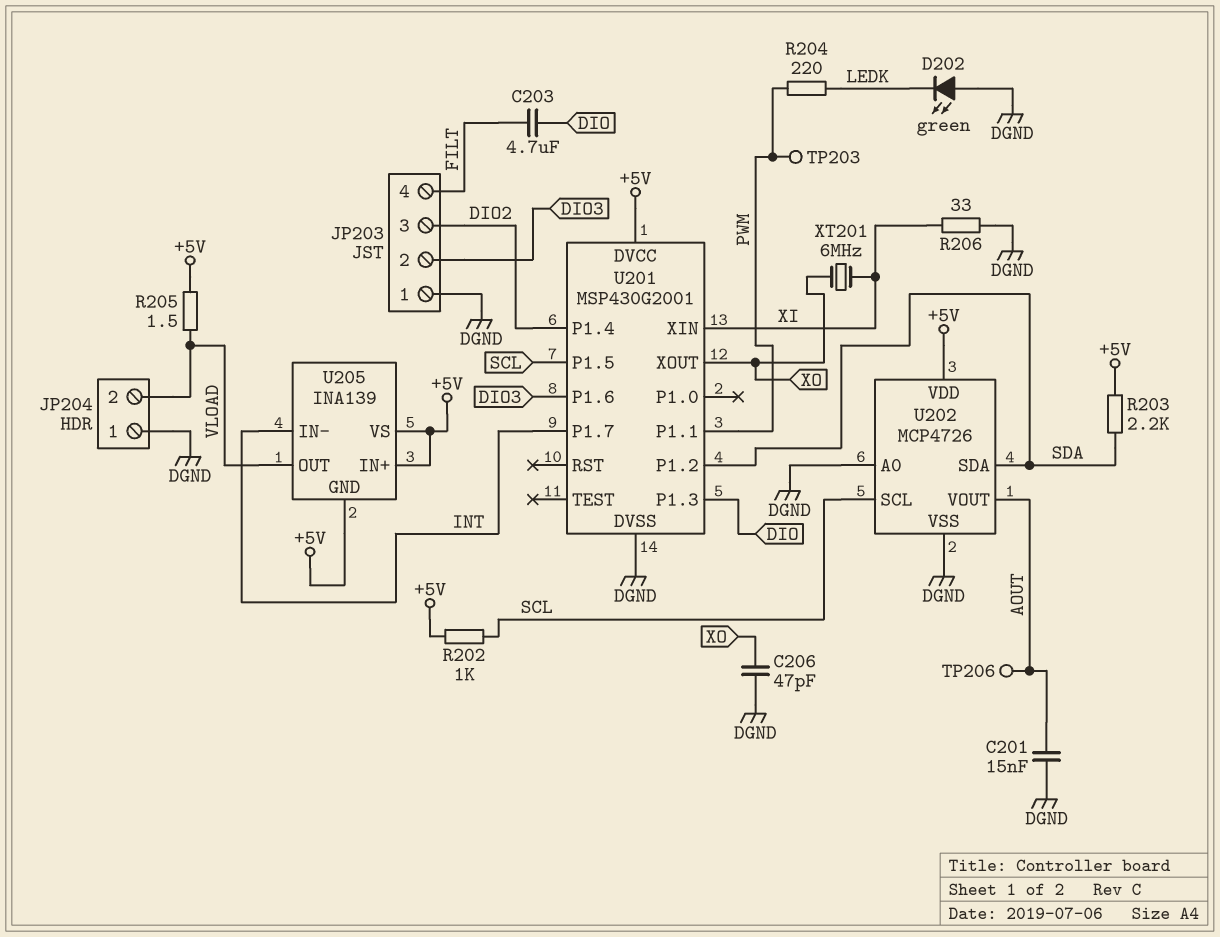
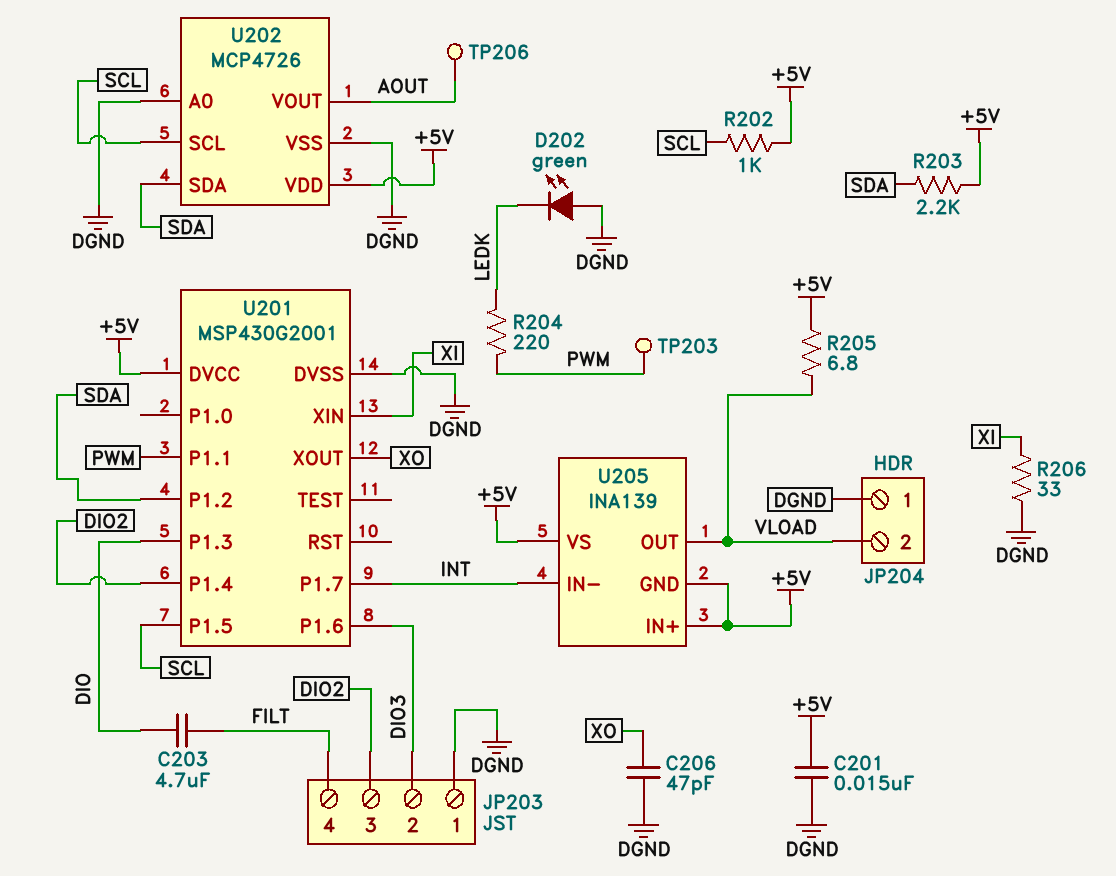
C201: 15nF (AOUT, DGND) -> 15nF (+5V, DGND)
R205: 1.5 (+5V, VLOAD) -> 6.8 (+5V, VLOAD)
XT201: 6MHz (XI, XO) -> none

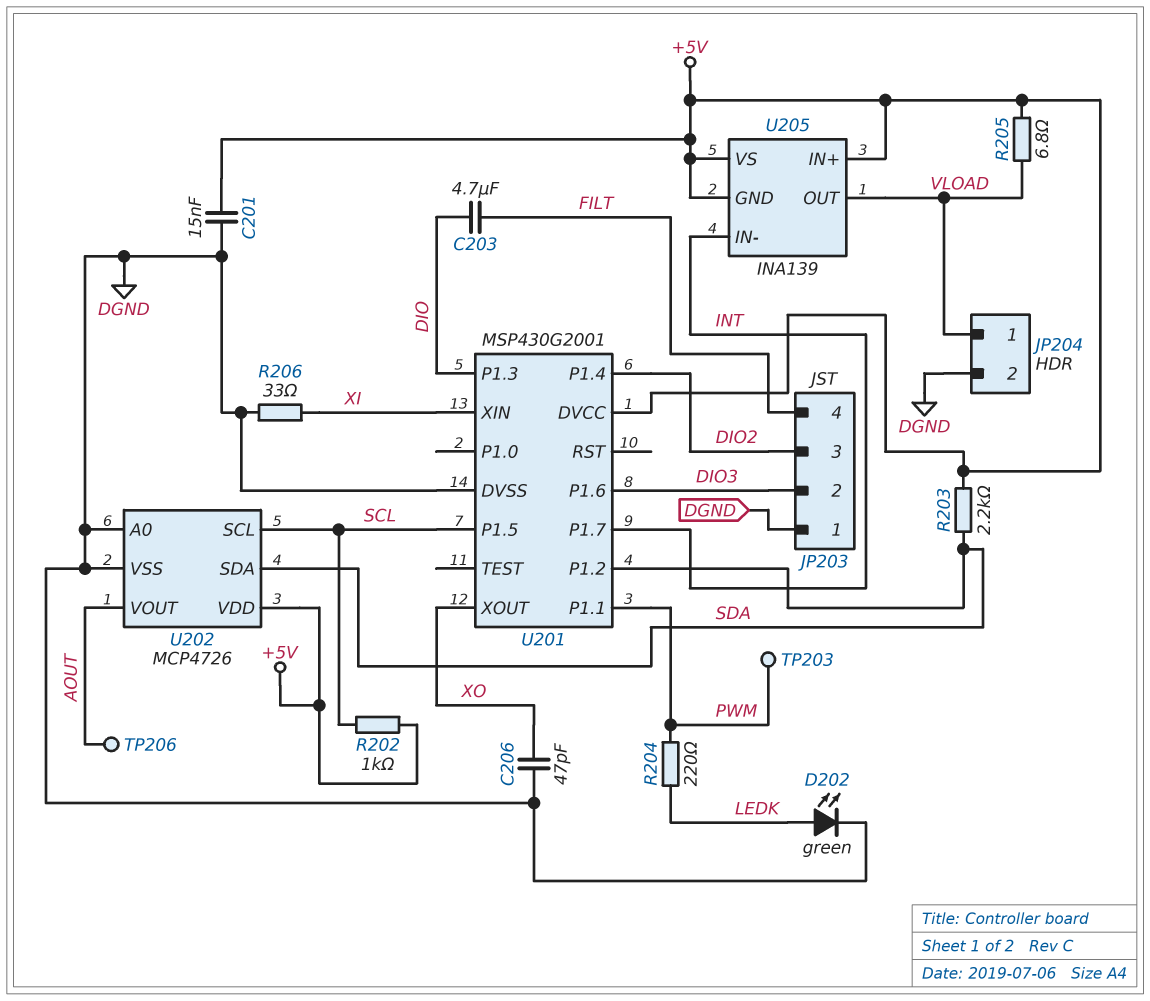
D202: LED green (A DGND, K LEDK) -> LED green (A LEDK, K DGND)
JP204 pin 1: DGND -> VLOAD
JP204 pin 2: VLOAD -> DGND

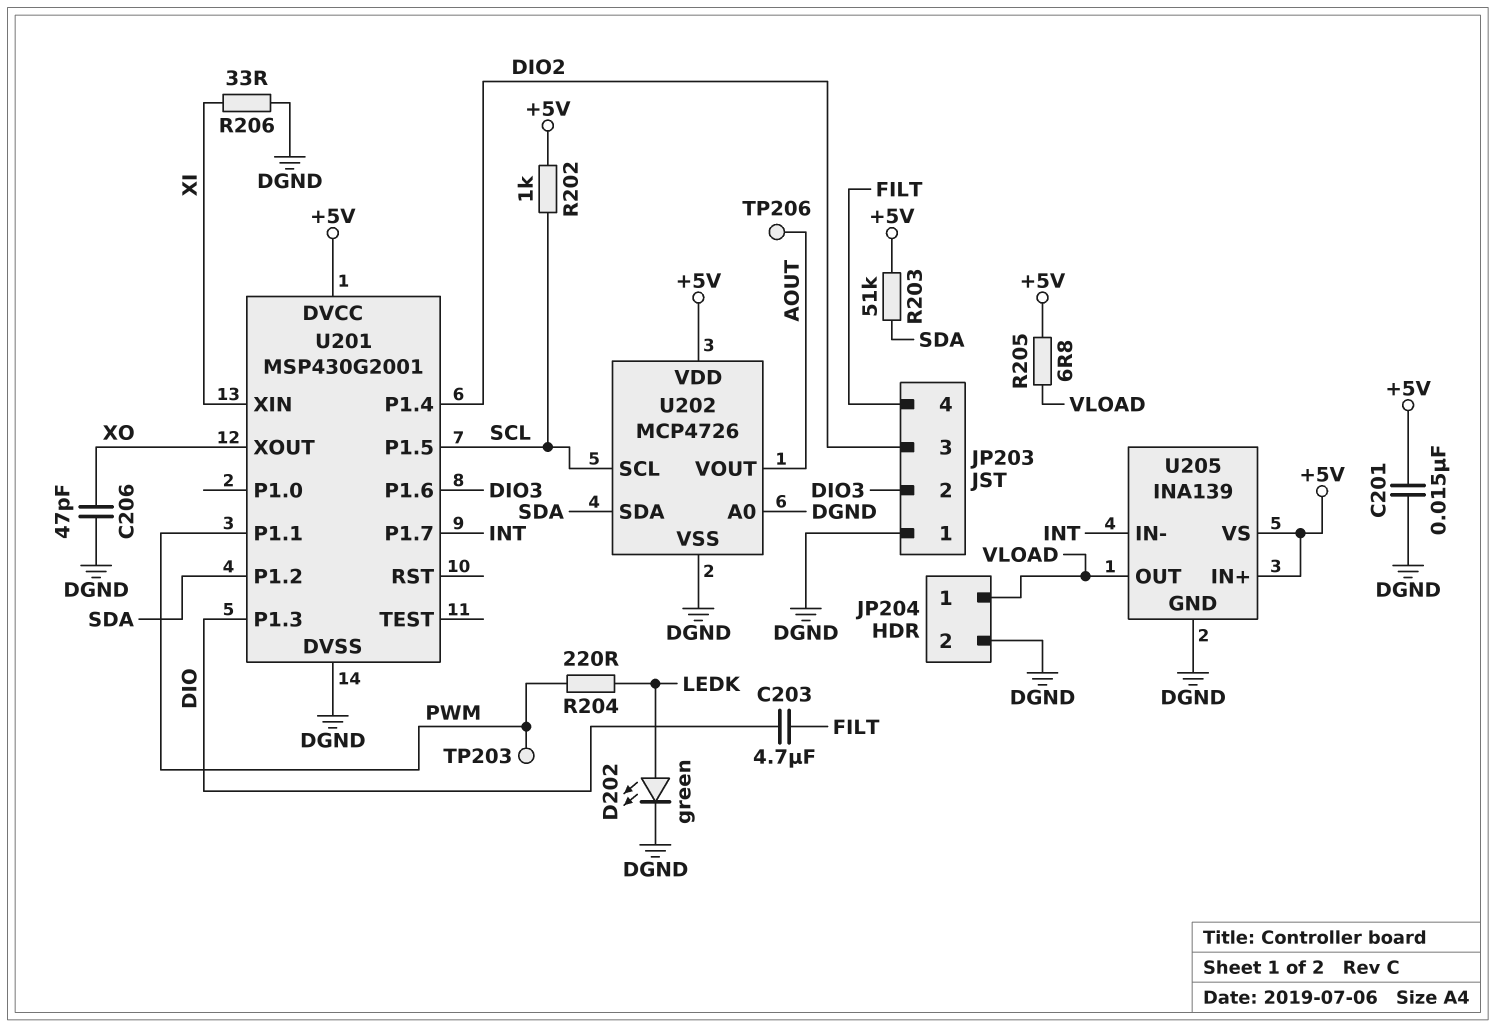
R203: 2.2k (+5V, SDA) -> 51k (+5V, SDA)
U205 pin GND: +5V -> DGND

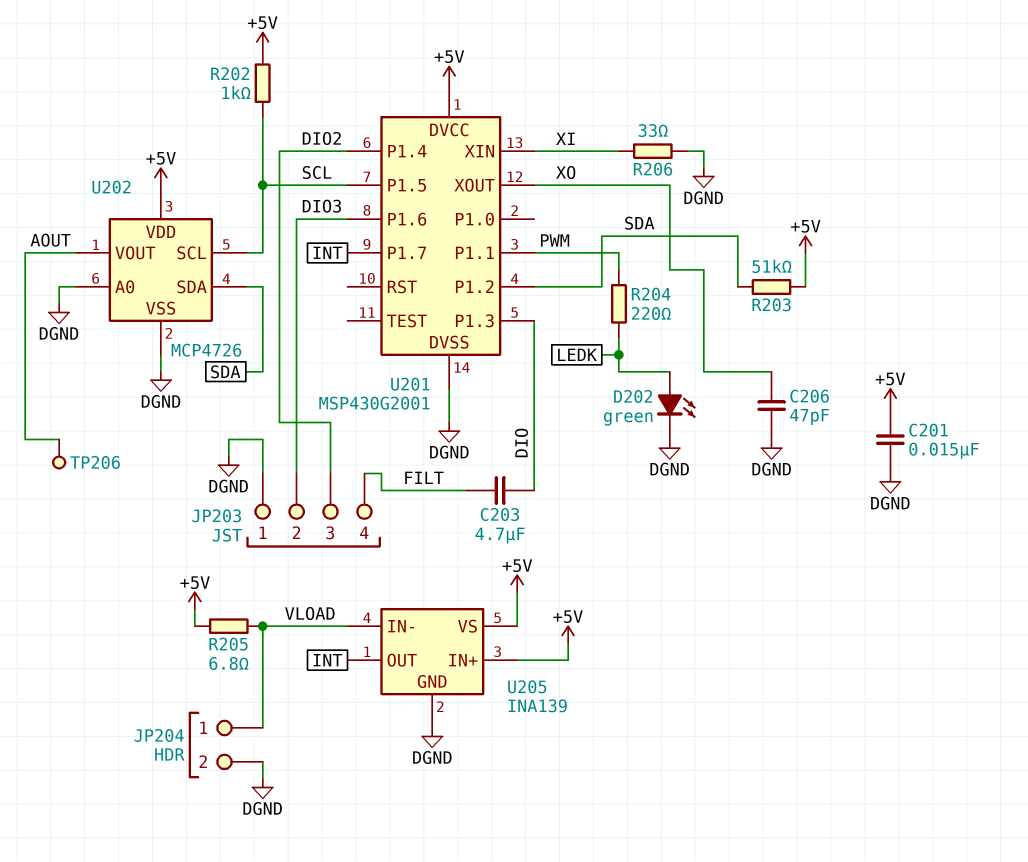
TP203: test point (PWM) -> none
U205 pin IN-: INT -> VLOAD
U205 pin OUT: VLOAD -> INT

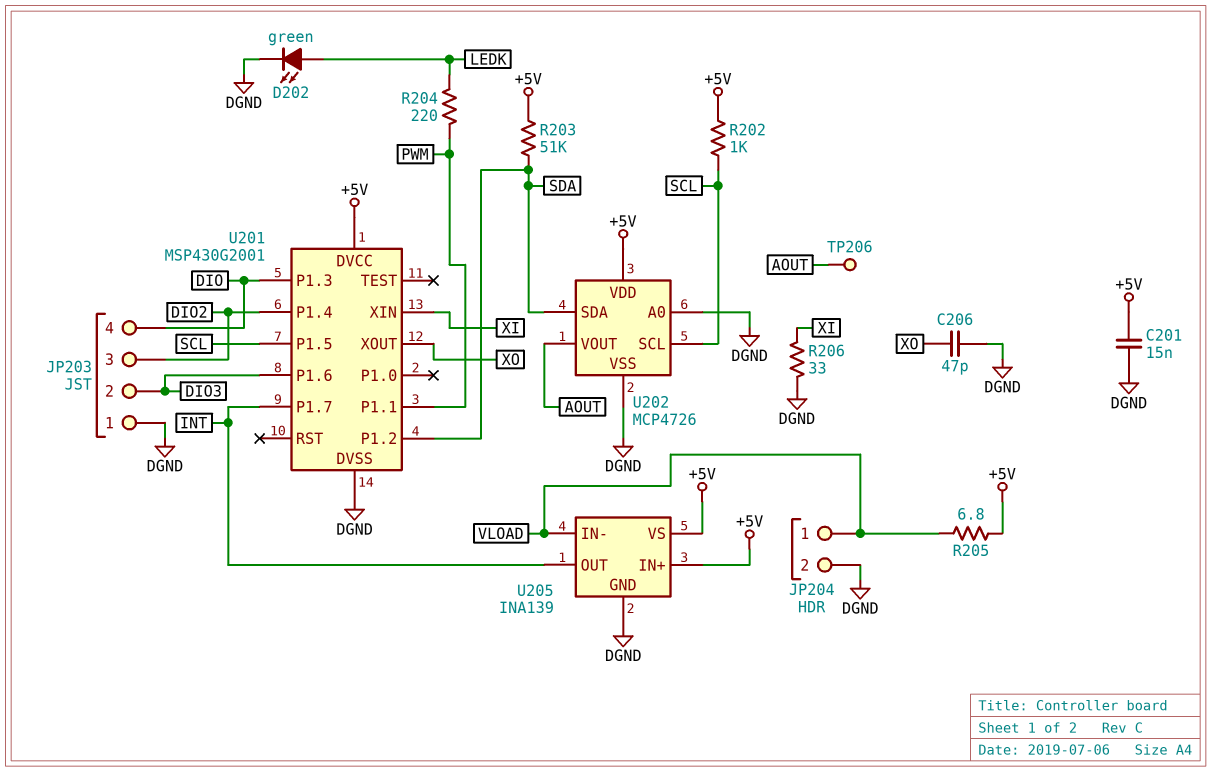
C203: 4.7uF (DIO, FILT) -> none
JP203 pin 4: FILT -> DIO

